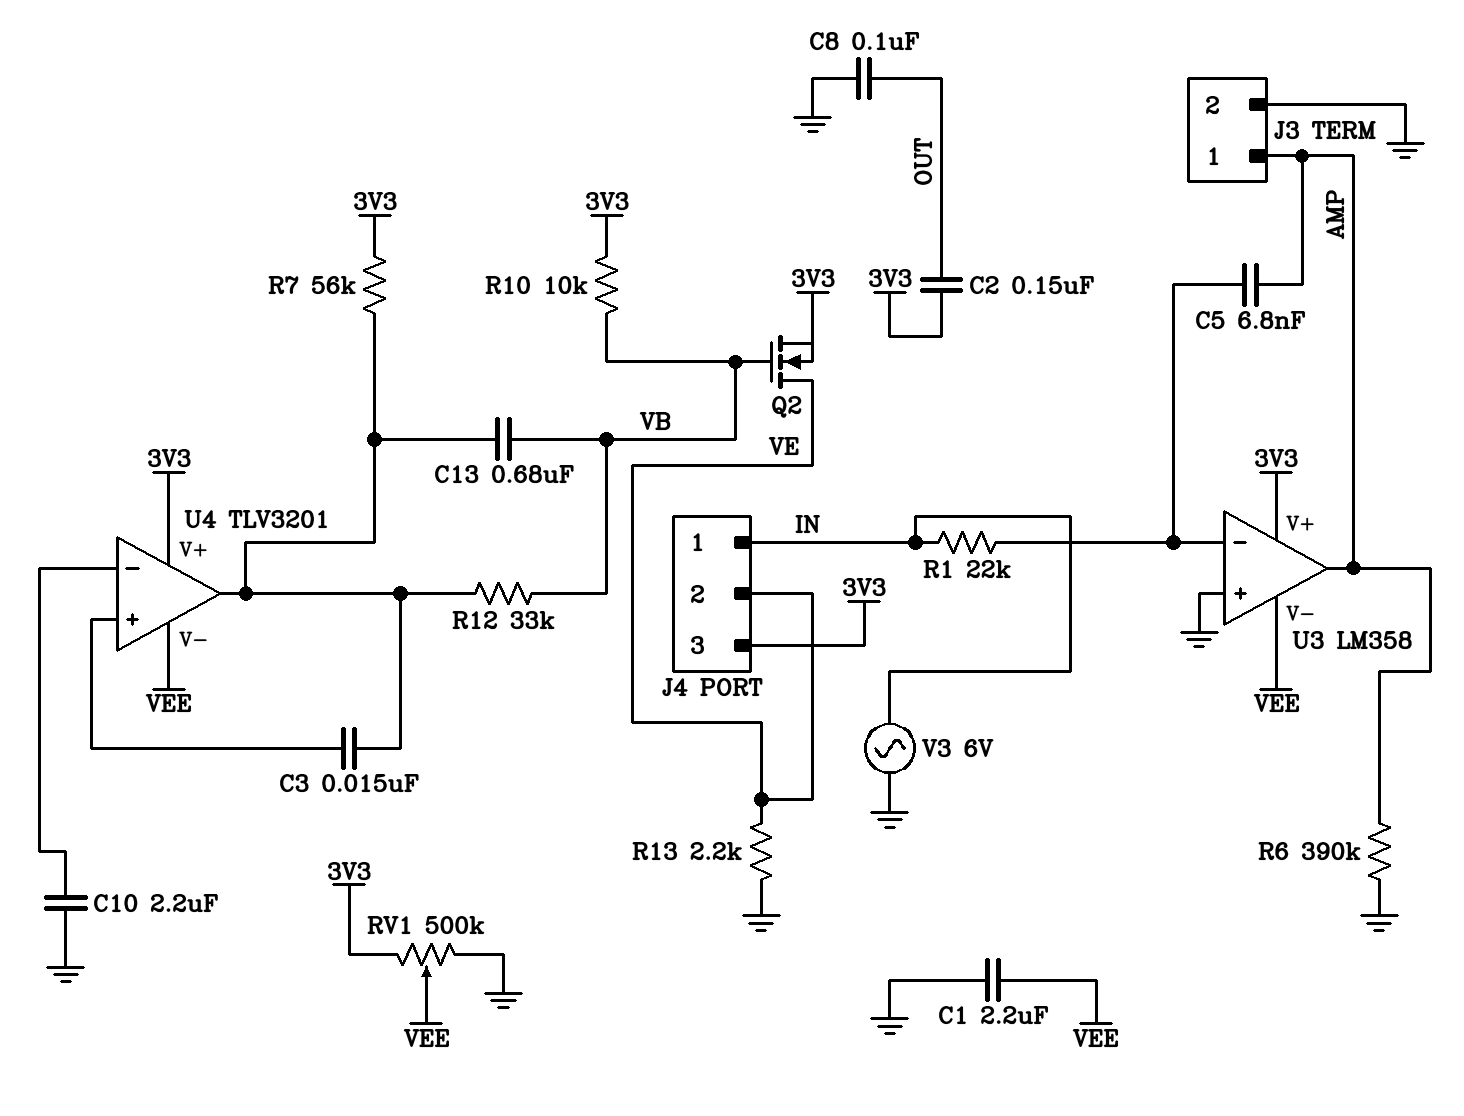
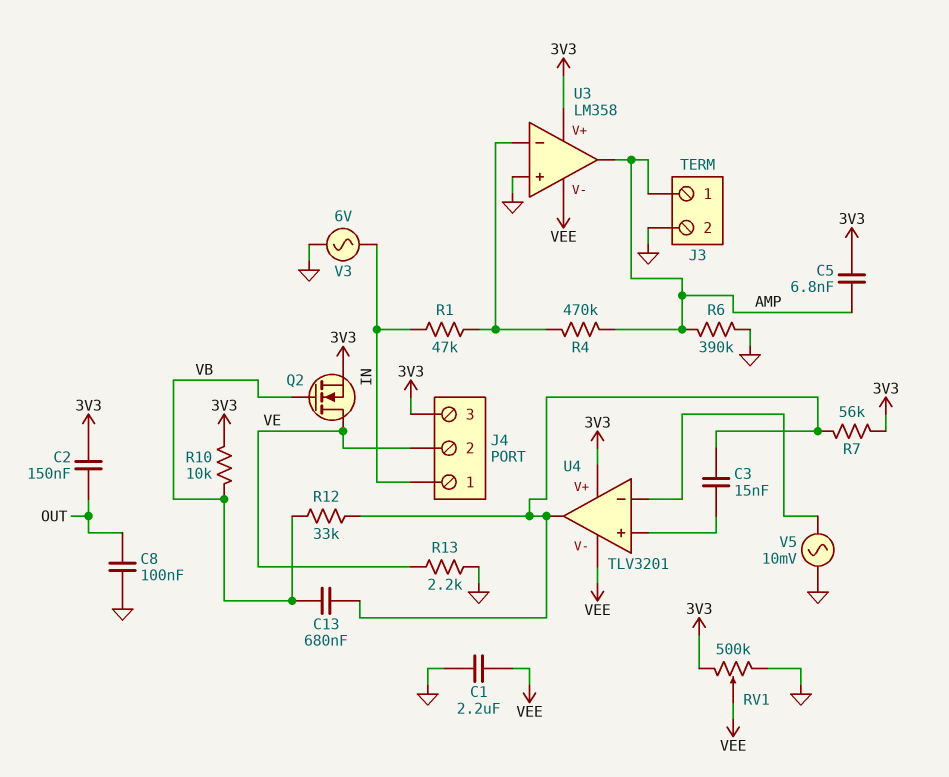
C5: 6.8nF (AMP, U3/in-) -> 6.8nF (3V3, AMP)
C10: 2.2uF (GND, U4/in-) -> none
R1: 22k (IN, U3/in-) -> 47k (IN, U3/in-)
R4: none -> 470k (AMP, U3/in-)
V5: none -> AC 10mV (GND, U4/in-)

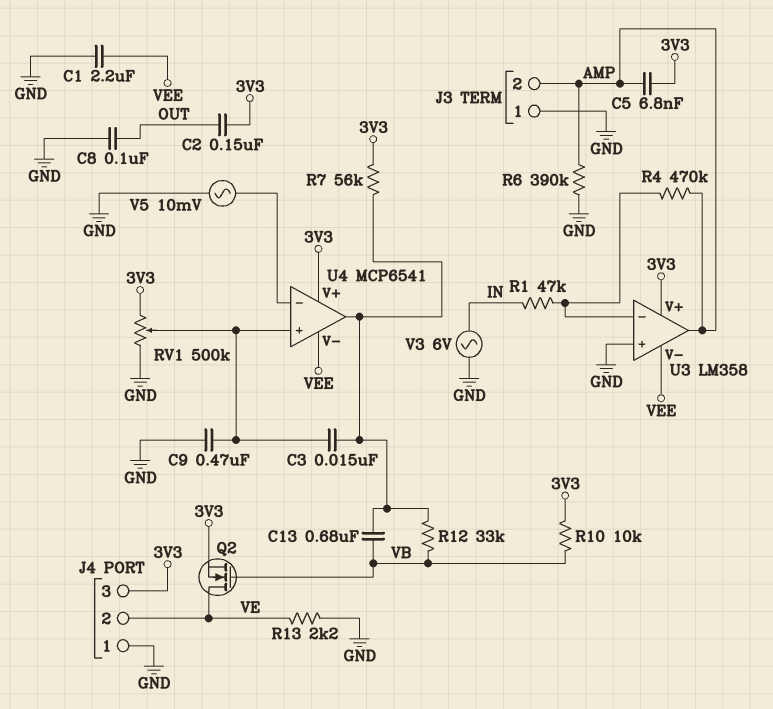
C9: none -> 470nF (GND, U4/in+)
J3 pin 1: AMP -> GND
J3 pin 2: GND -> AMP
J4 pin 1: IN -> GND
RV1: 500k (3V3, GND, wiper VEE) -> 500k (3V3, GND, wiper U4/in+)
U4: TLV3201 -> MCP6541

